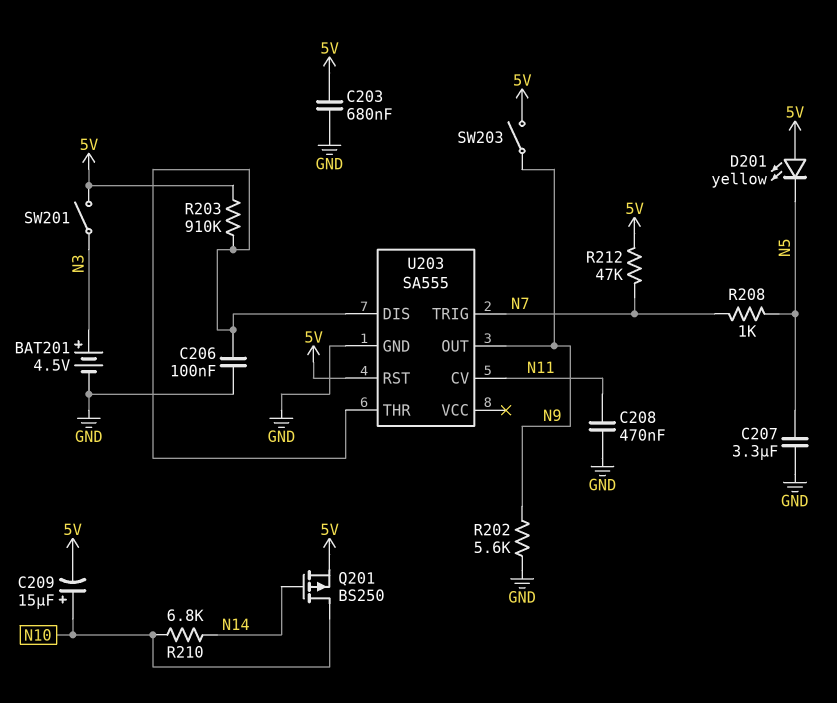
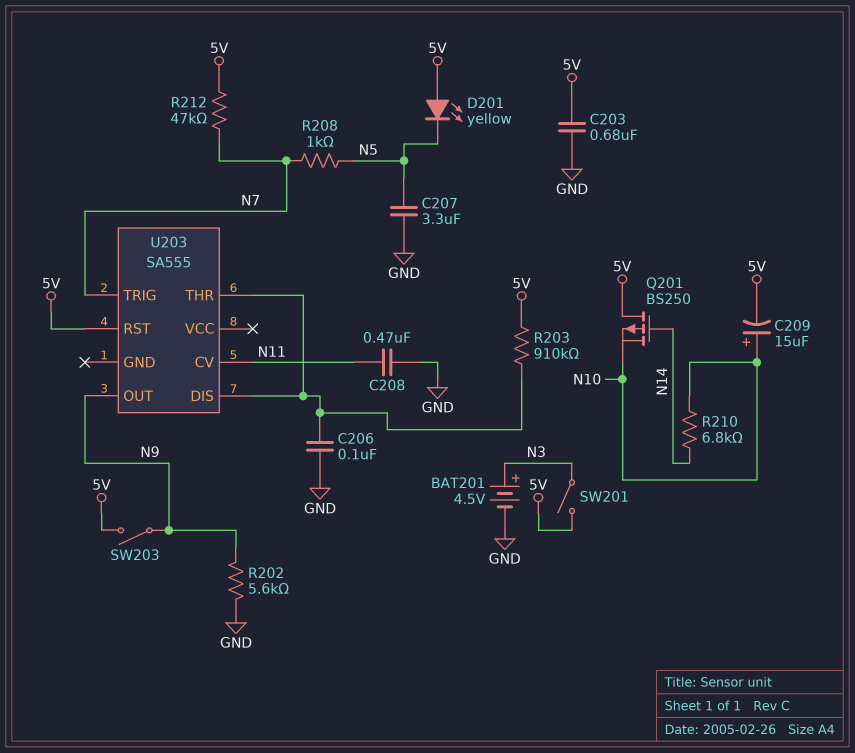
Q201: PMOS BS250 (G N14, D N10, S 5V) -> PMOS BS250 (G N14, D 5V, S N10)
U203 pin GND: GND -> none

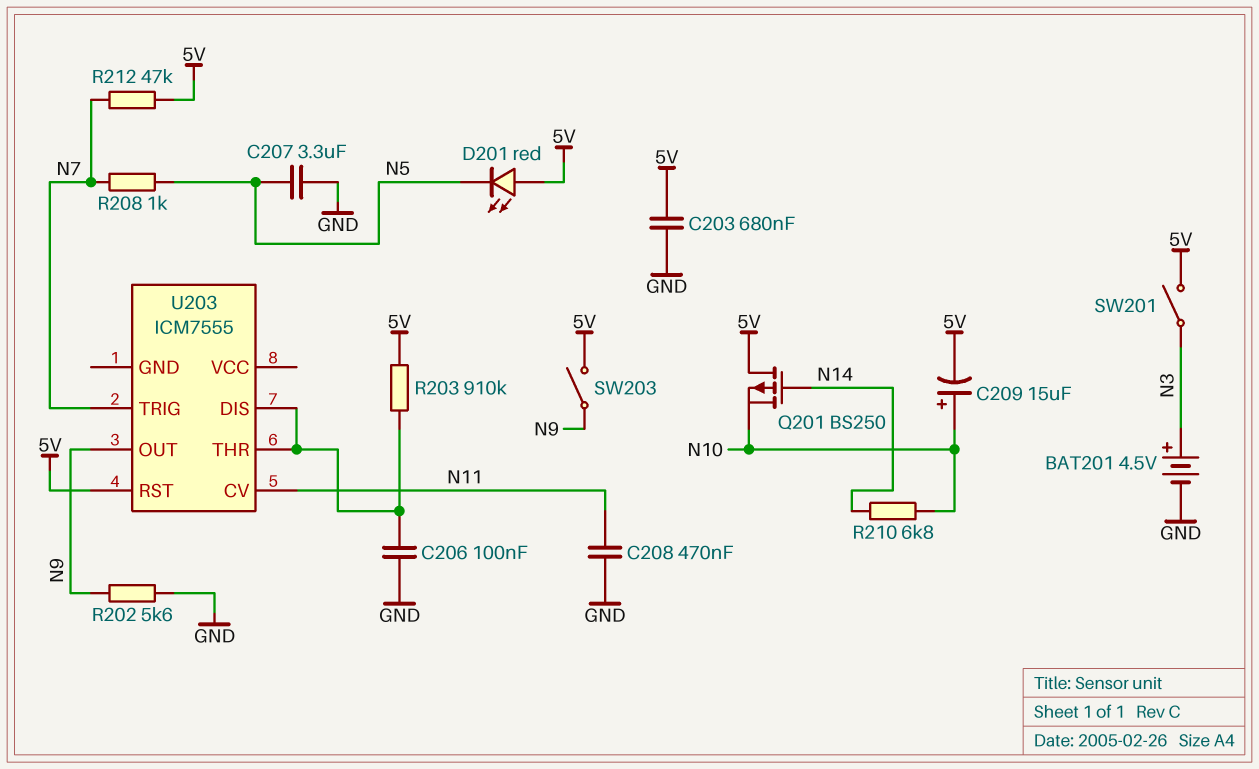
D201: LED yellow (A 5V, K N5) -> LED red (A 5V, K N5)
U203: SA555 -> ICM7555

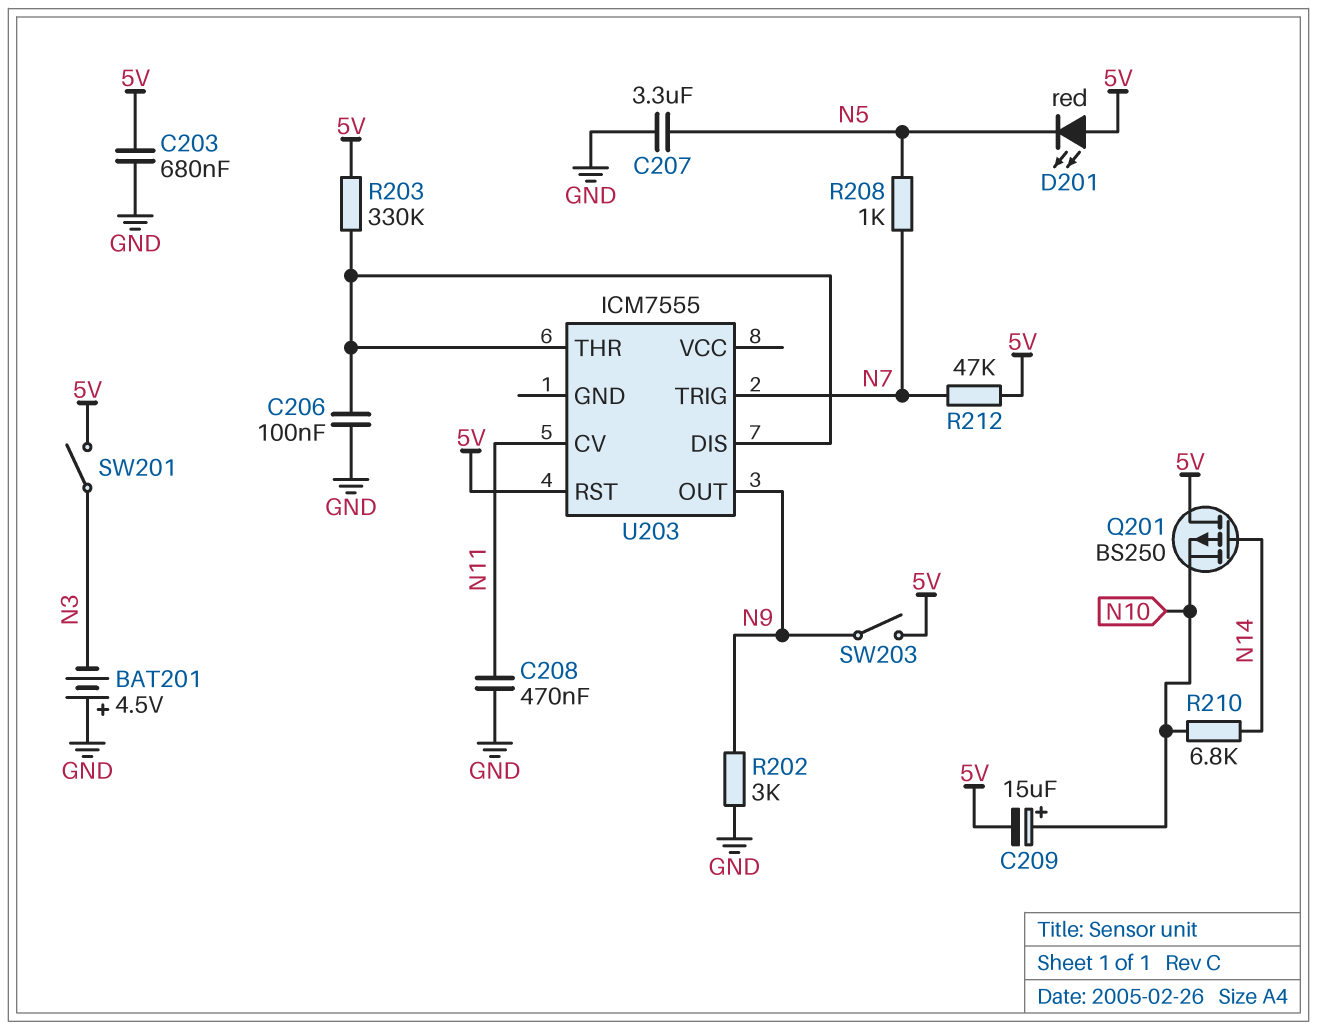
BAT201: 4.5V (plus N3, minus GND) -> 4.5V (plus GND, minus N3)
R202: 5.6k (GND, N9) -> 3k (GND, N9)
R203: 910k (5V, U203/DIS) -> 330k (5V, U203/DIS)

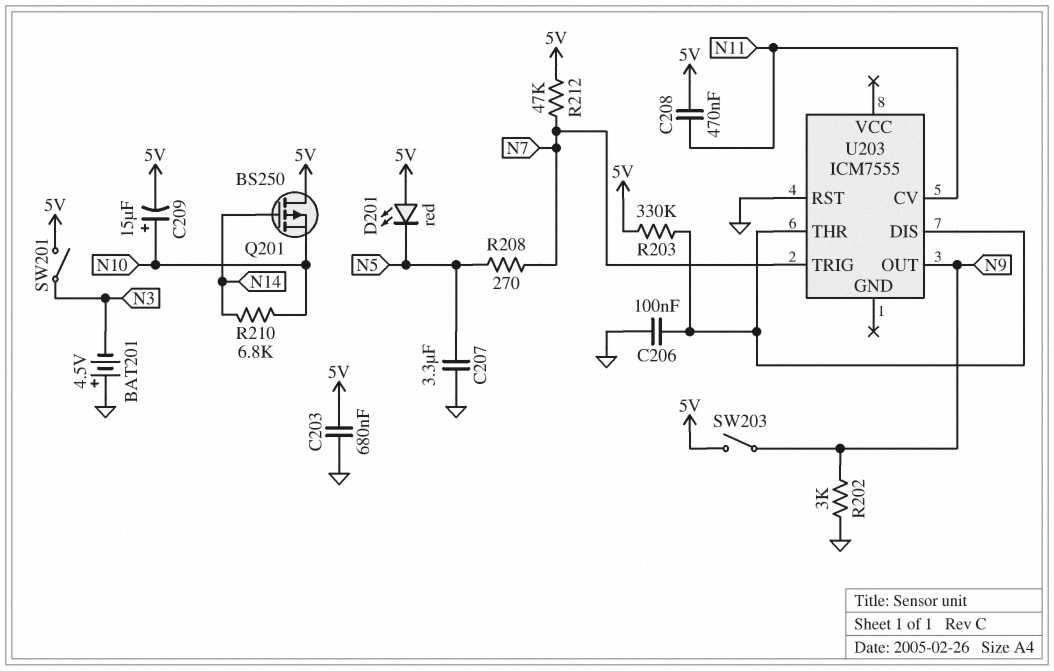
C208: 470nF (GND, N11) -> 470nF (5V, N11)
R208: 1k (N5, N7) -> 270 (N5, N7)
U203 pin RST: 5V -> GND

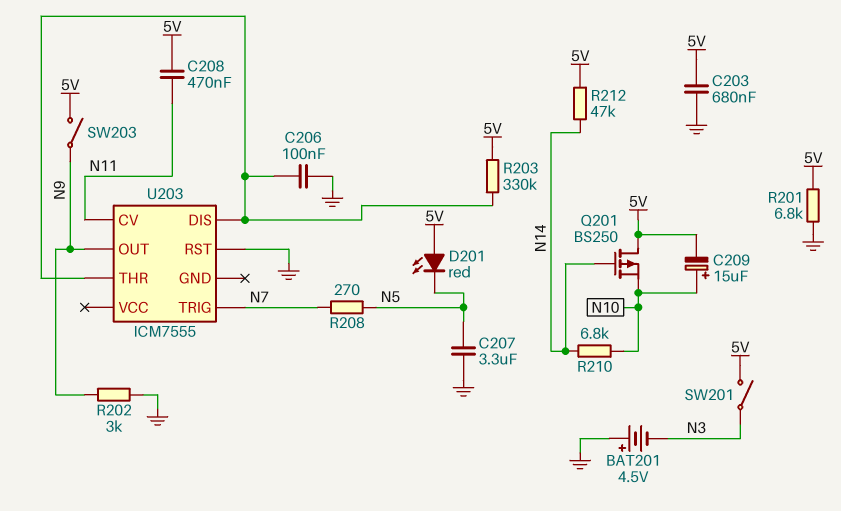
R201: none -> 6.8k (5V, GND)
R212: 47k (5V, N7) -> 47k (5V, N14)

